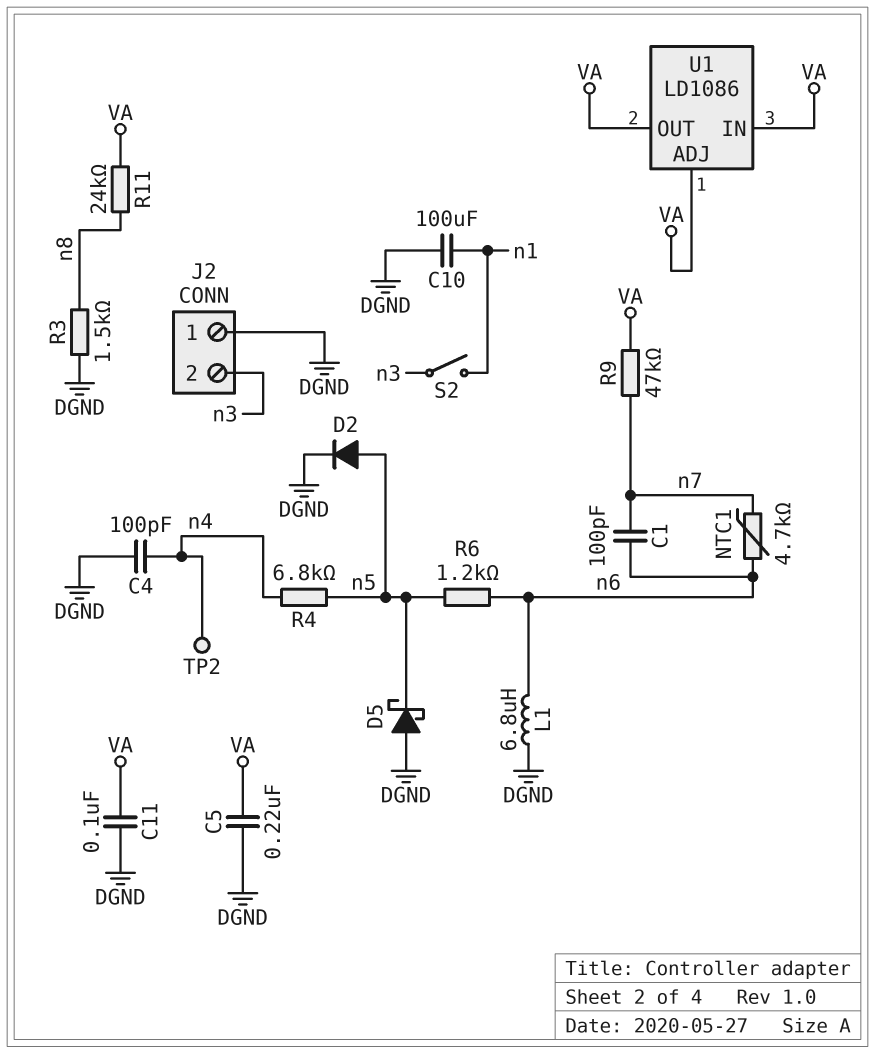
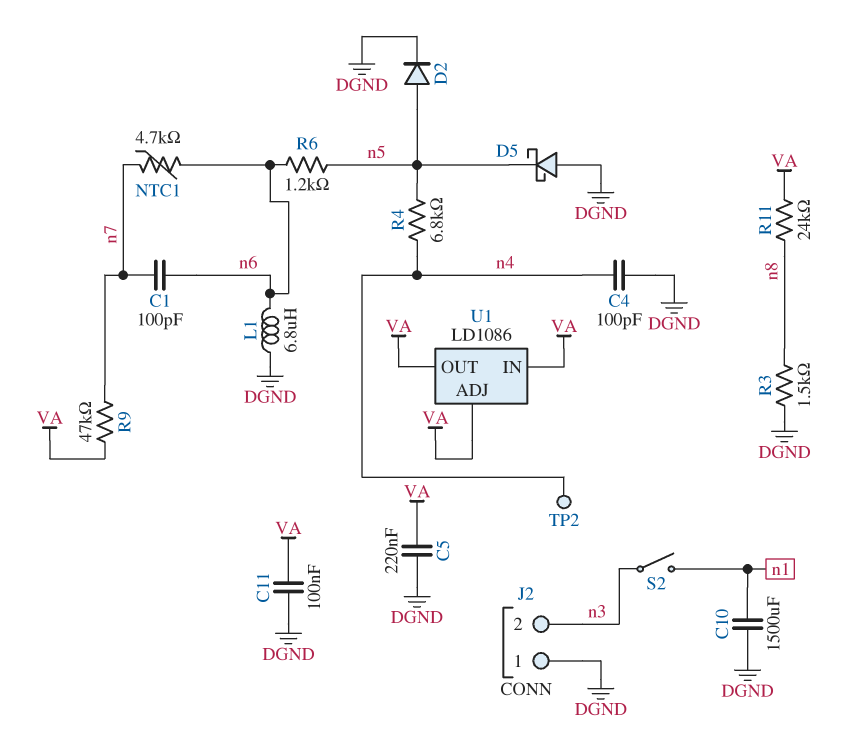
C10: 100uF (DGND, n1) -> 1500uF (DGND, n1)

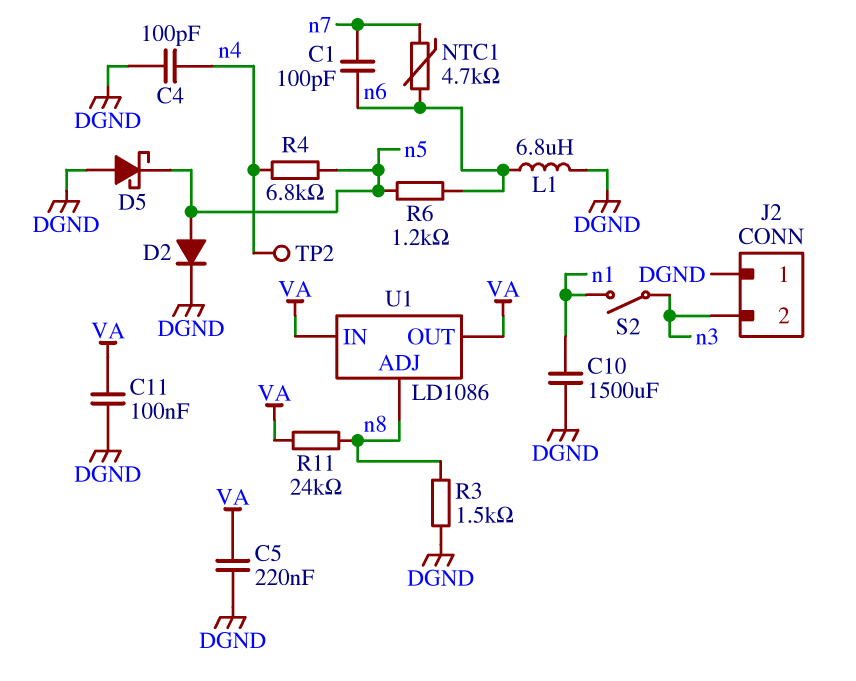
R9: 47k (VA, n7) -> none
U1 pin ADJ: VA -> n8

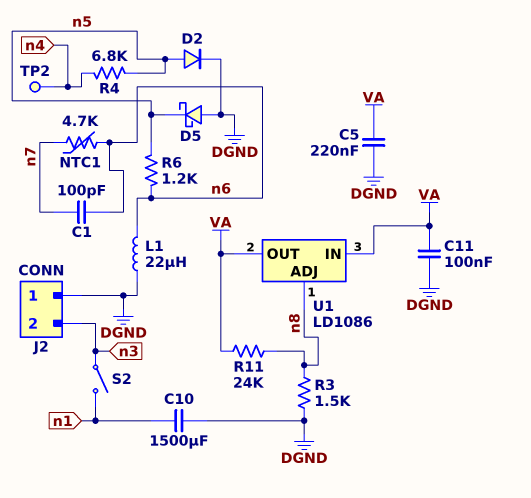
C4: 100pF (DGND, n4) -> none
L1: 6.8uH (DGND, n6) -> 22uH (DGND, n6)

